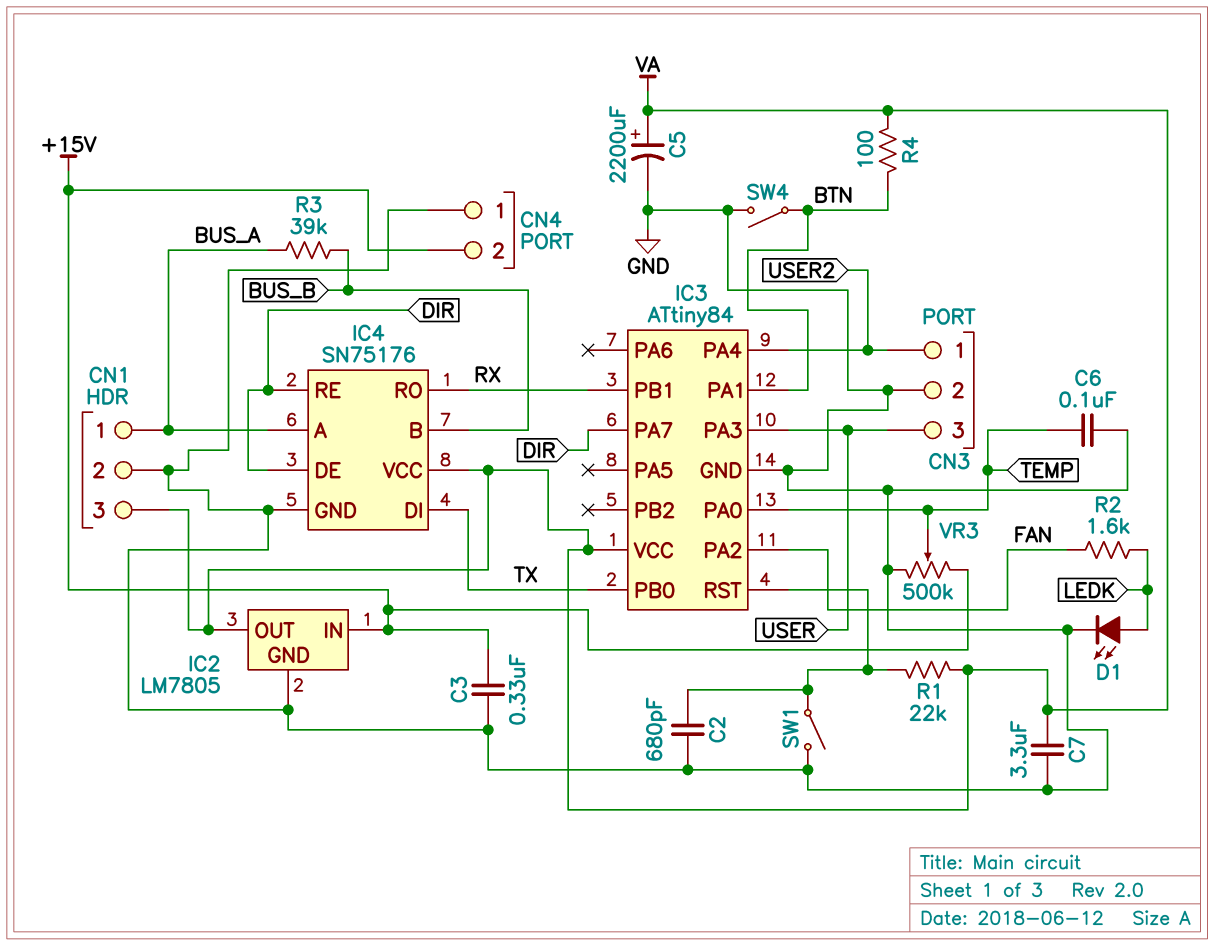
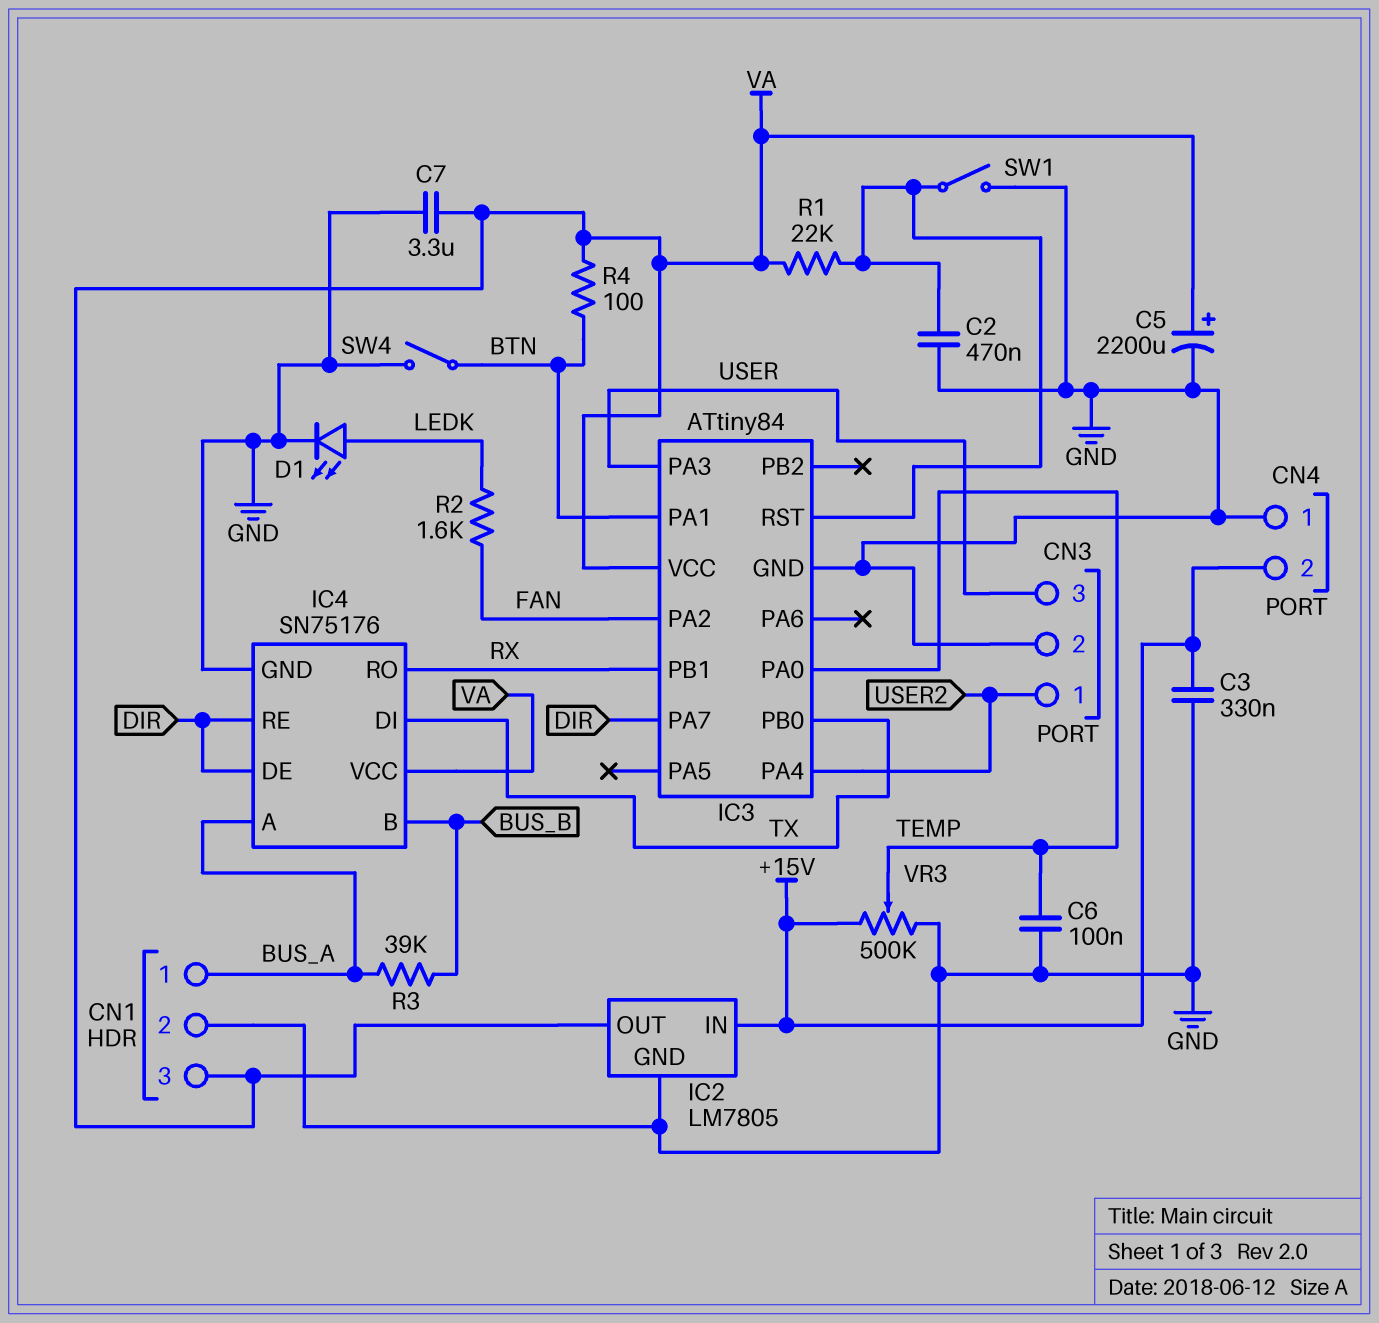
C2: 680pF (GND, IC3/RST) -> 470nF (GND, IC3/RST)

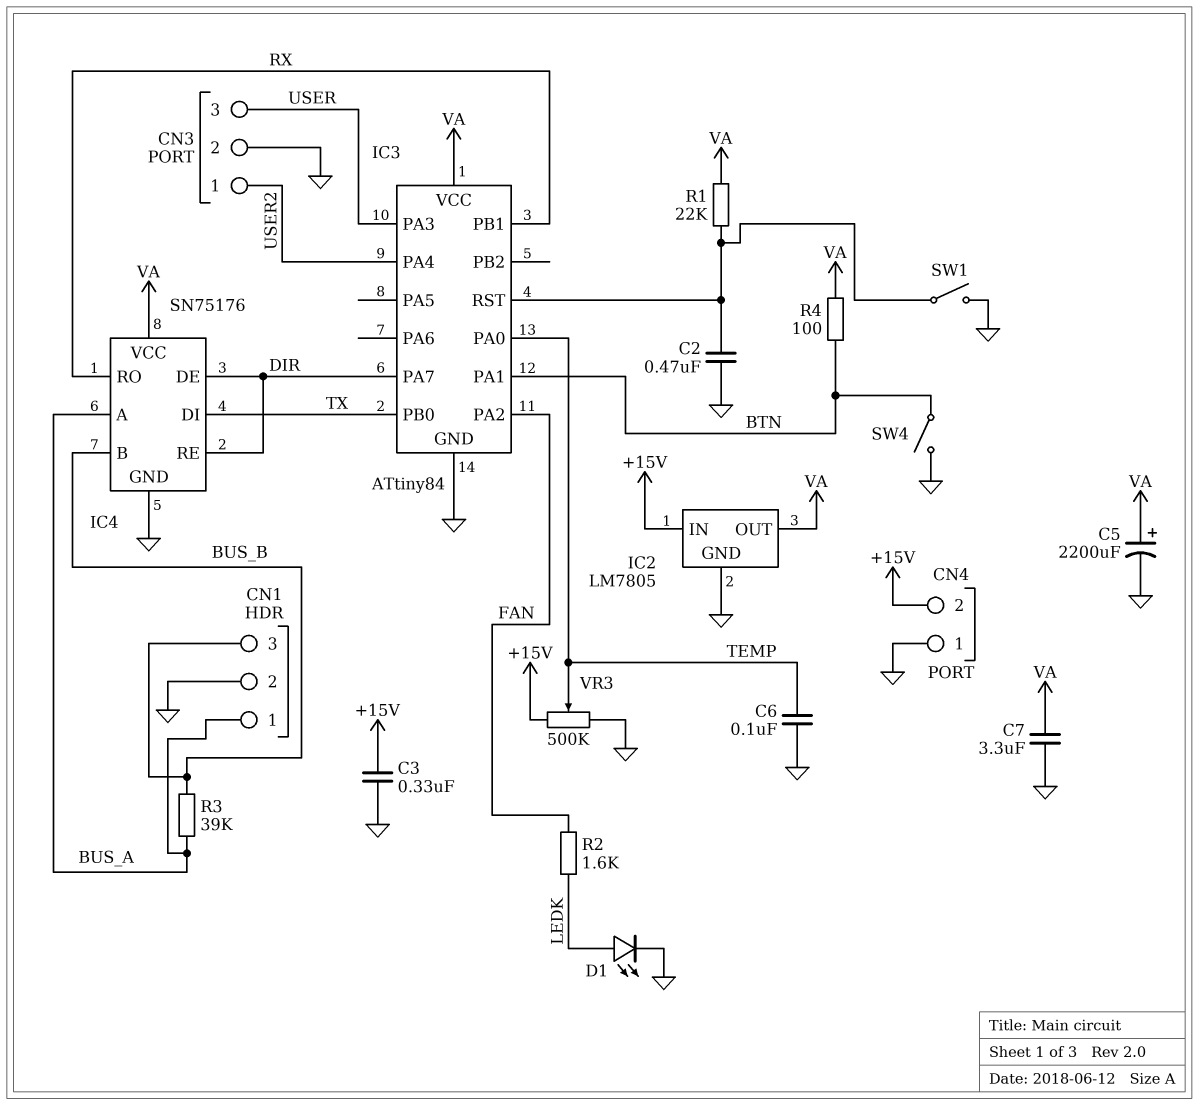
CN1 pin 3: VA -> BUS_B

